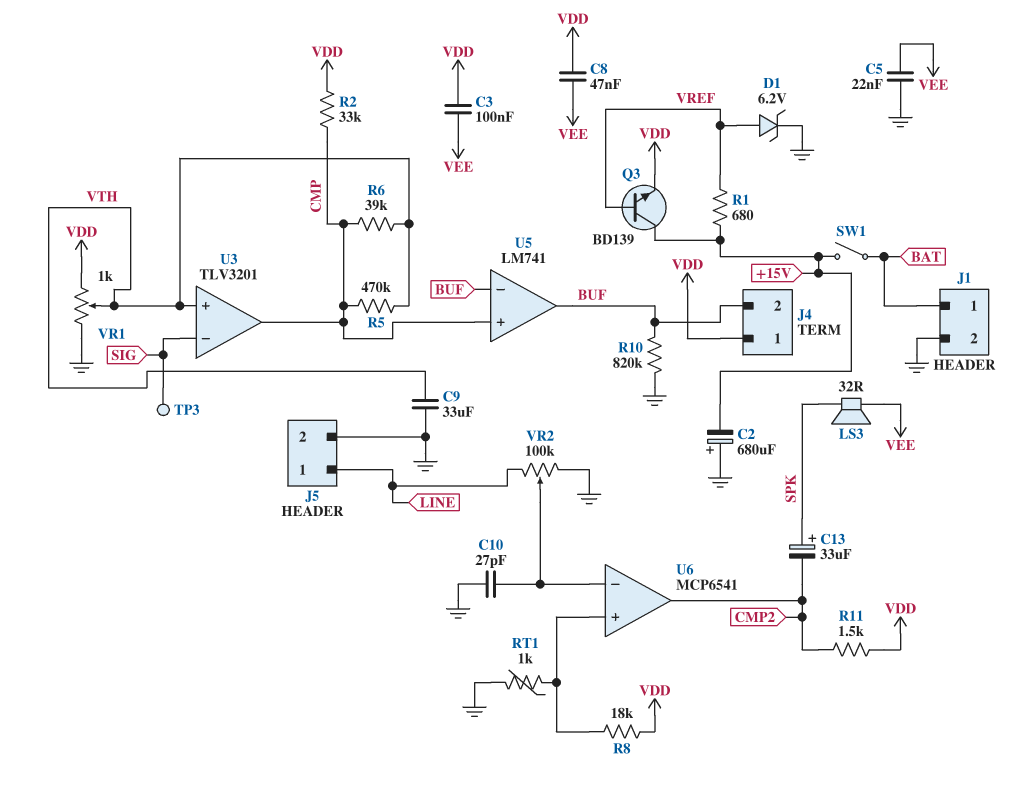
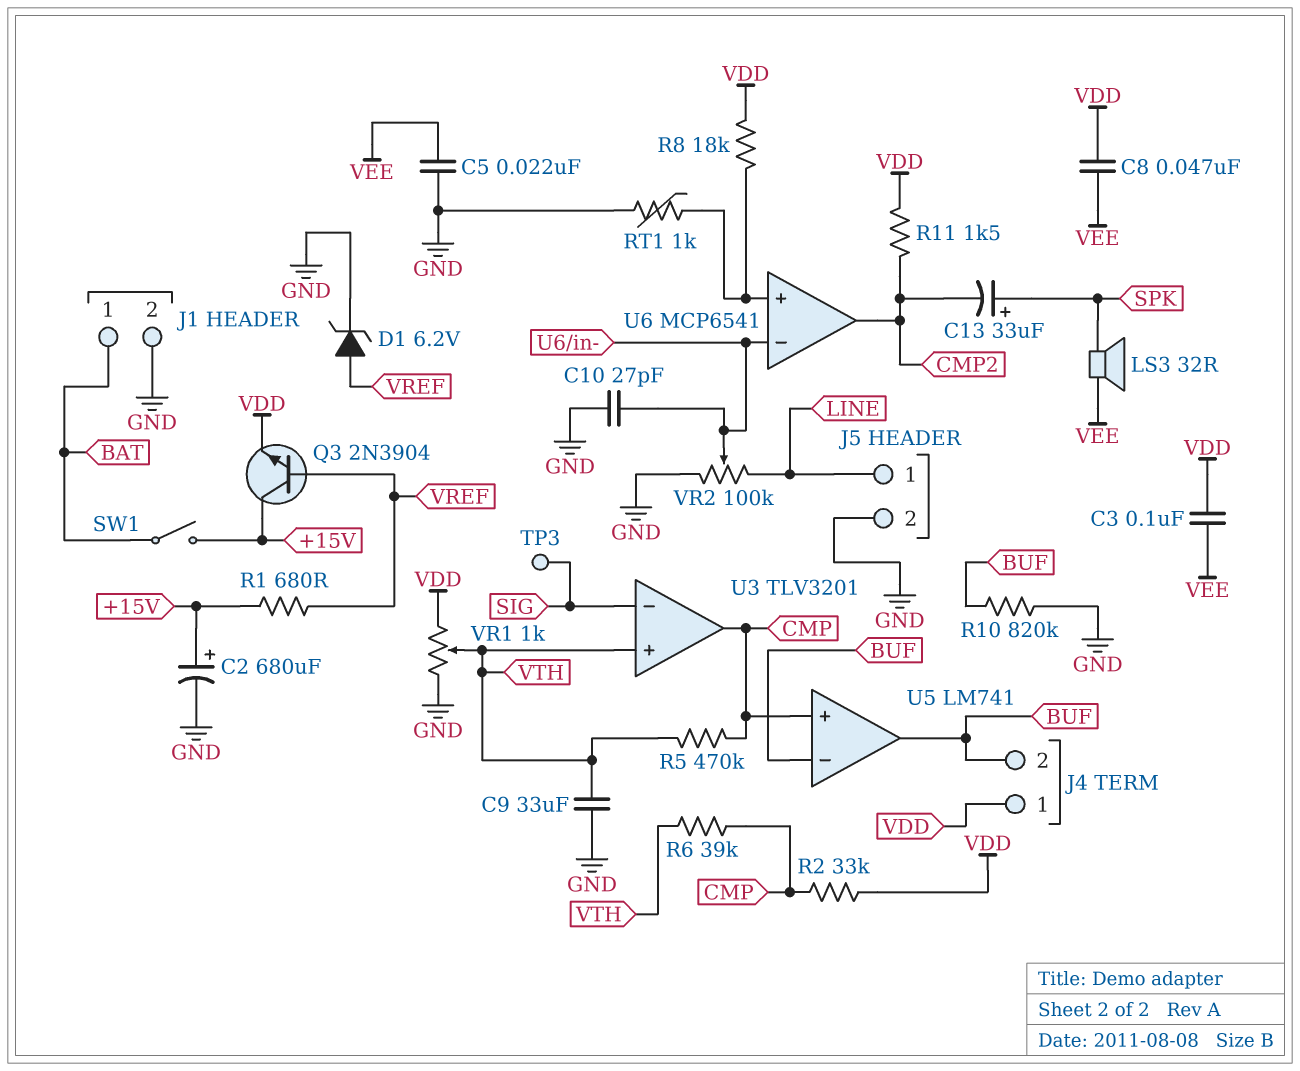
C2: 680uF (plus GND, minus +15V) -> 680uF (plus +15V, minus GND)
Q3: NPN BD139 (B VREF, C +15V, E VDD) -> NPN 2N3904 (B VREF, C +15V, E VDD)

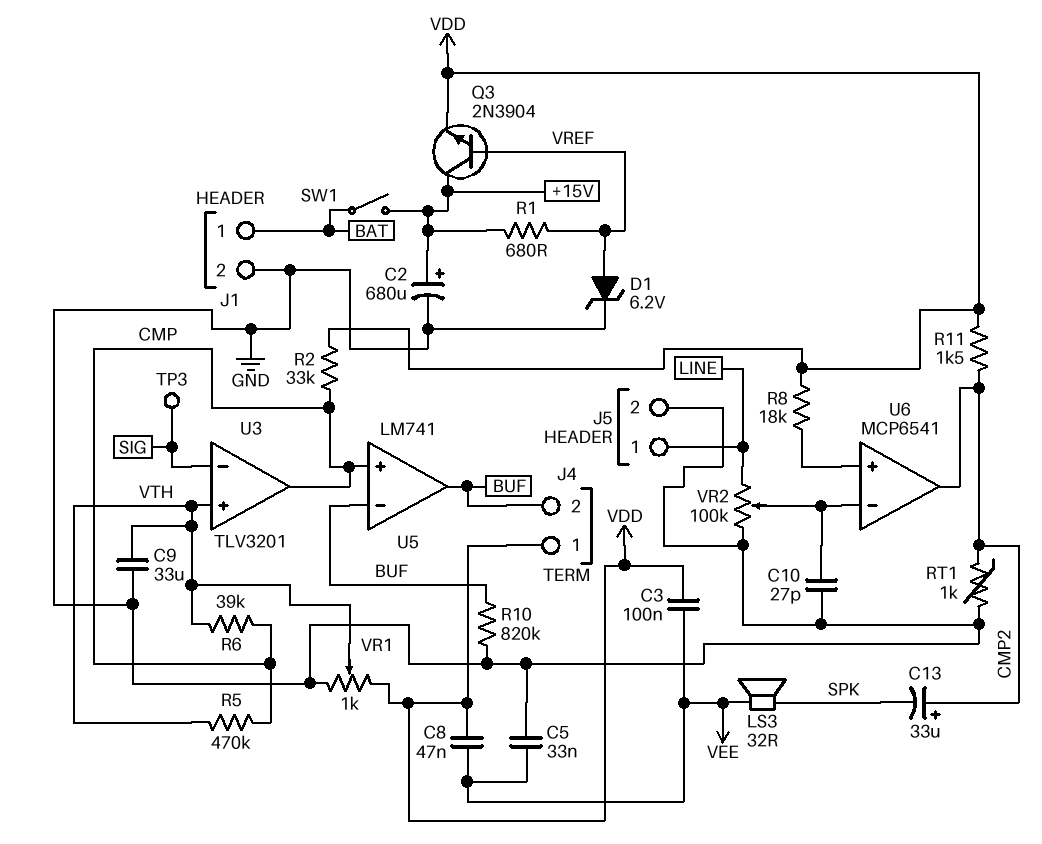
C5: 22nF (GND, VEE) -> 33nF (GND, VEE)
C13: 33uF (plus SPK, minus CMP2) -> 33uF (plus CMP2, minus SPK)
RT1: 1k (GND, U6/in+) -> 1k (CMP2, GND)

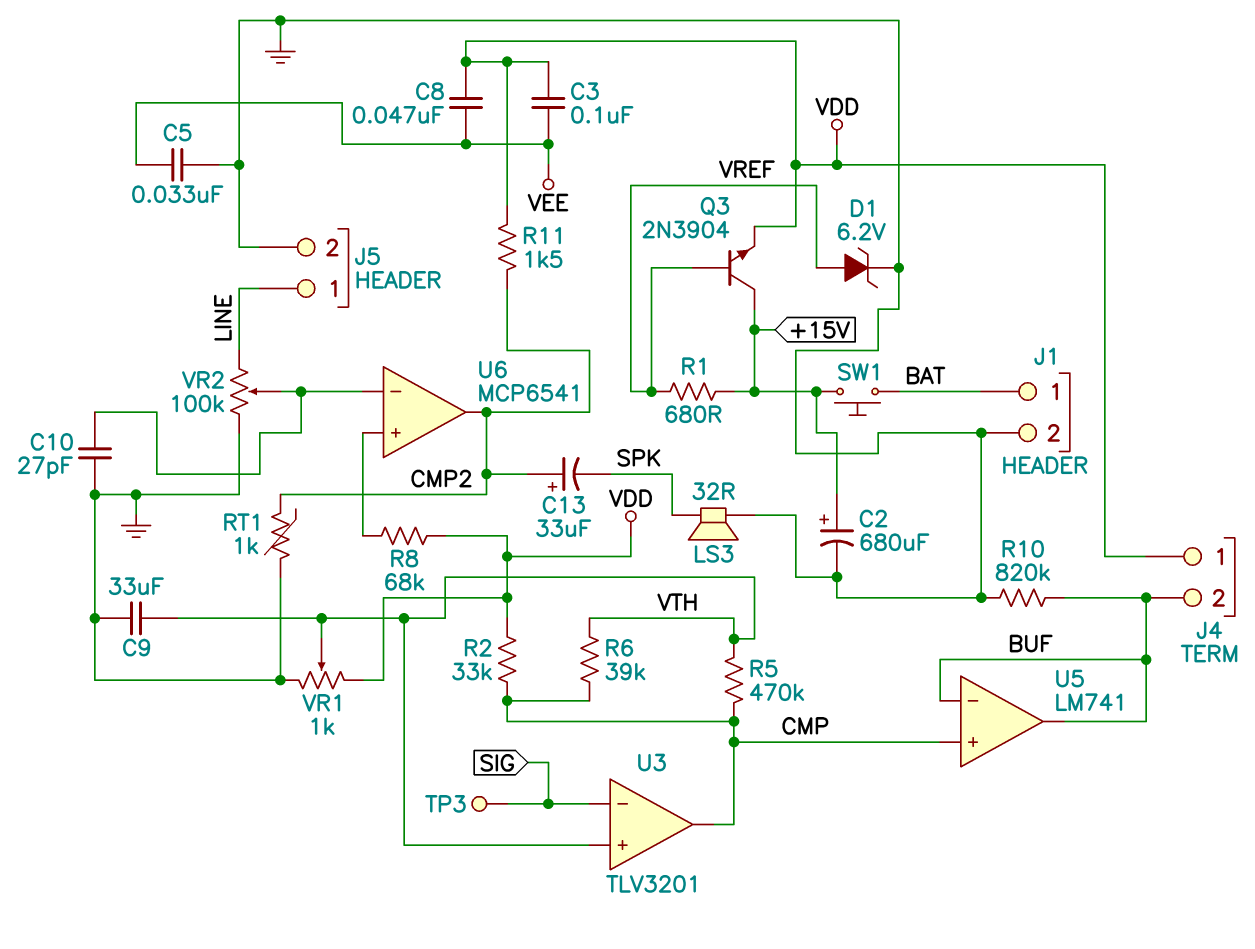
LS3: speaker 32R (SPK, VEE) -> speaker 32R (GND, SPK)
R8: 18k (U6/in+, VDD) -> 68k (U6/in+, VDD)
SW1: switch (+15V, BAT) -> button (+15V, BAT)

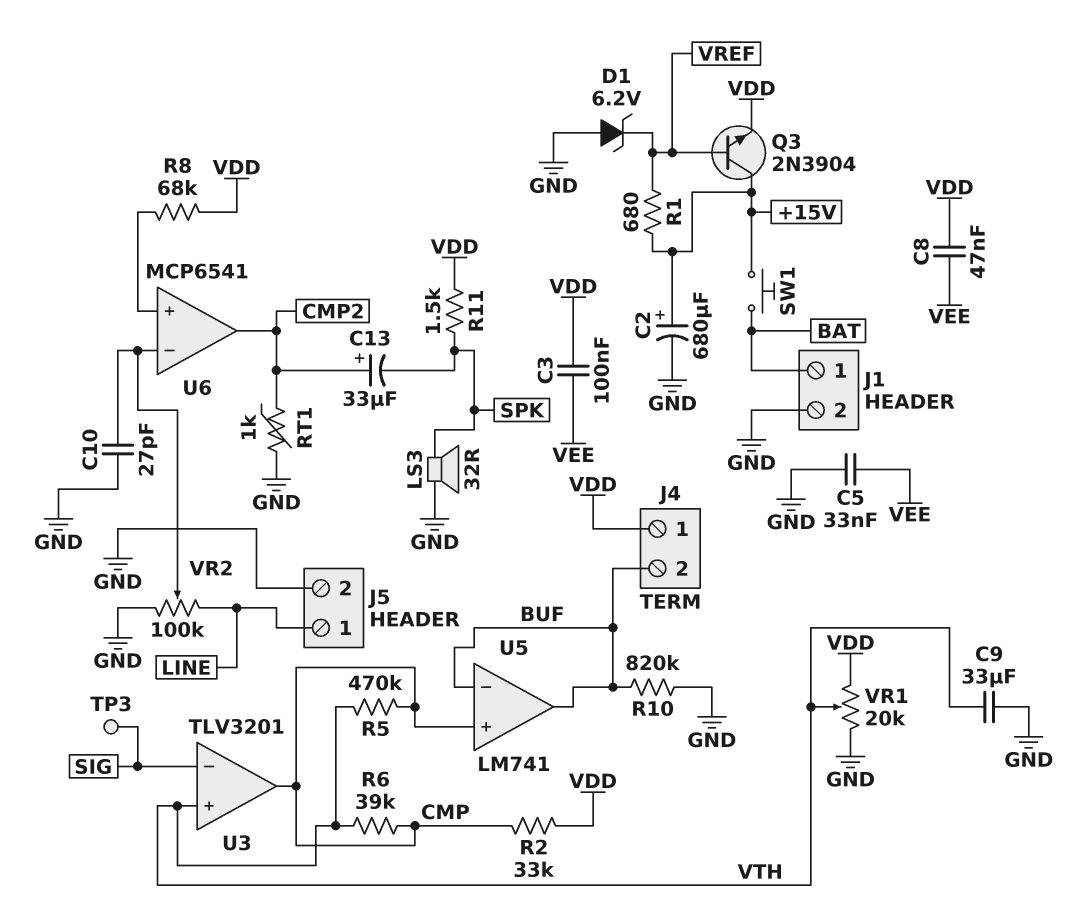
D1: zener 6.2V (A VREF, K GND) -> zener 6.2V (A GND, K VREF)
R11: 1.5k (CMP2, VDD) -> 1.5k (SPK, VDD)
VR1: 1k (GND, VDD, wiper VTH) -> 20k (GND, VDD, wiper VTH)

